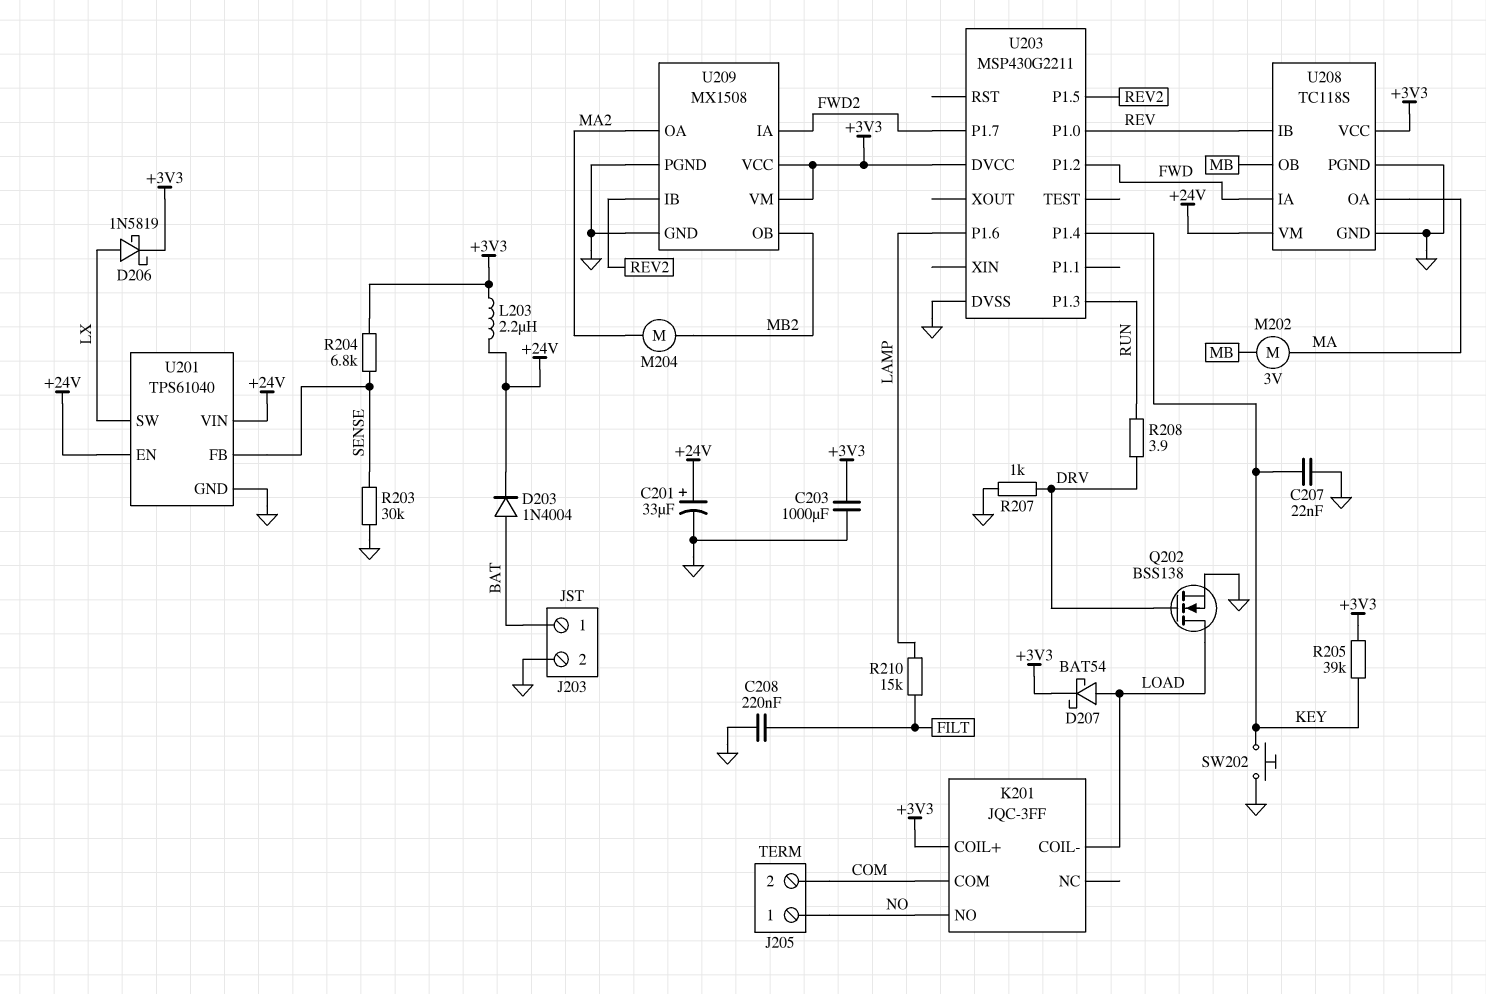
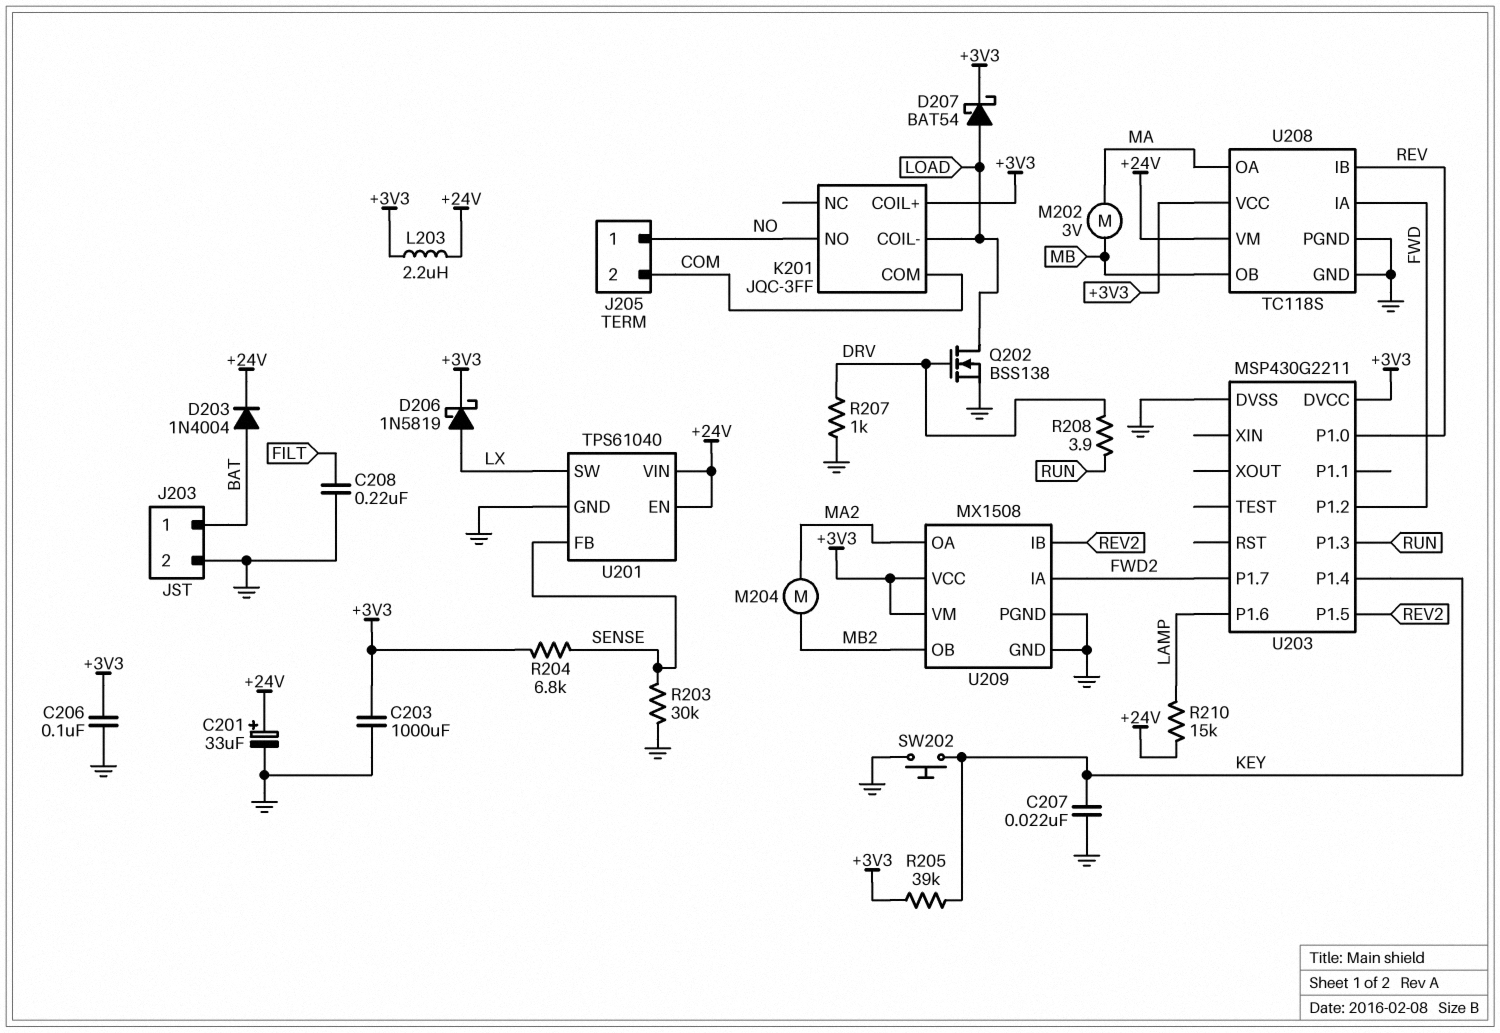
C206: none -> 100nF (+3V3, GND)
R210: 15k (FILT, LAMP) -> 15k (+24V, LAMP)

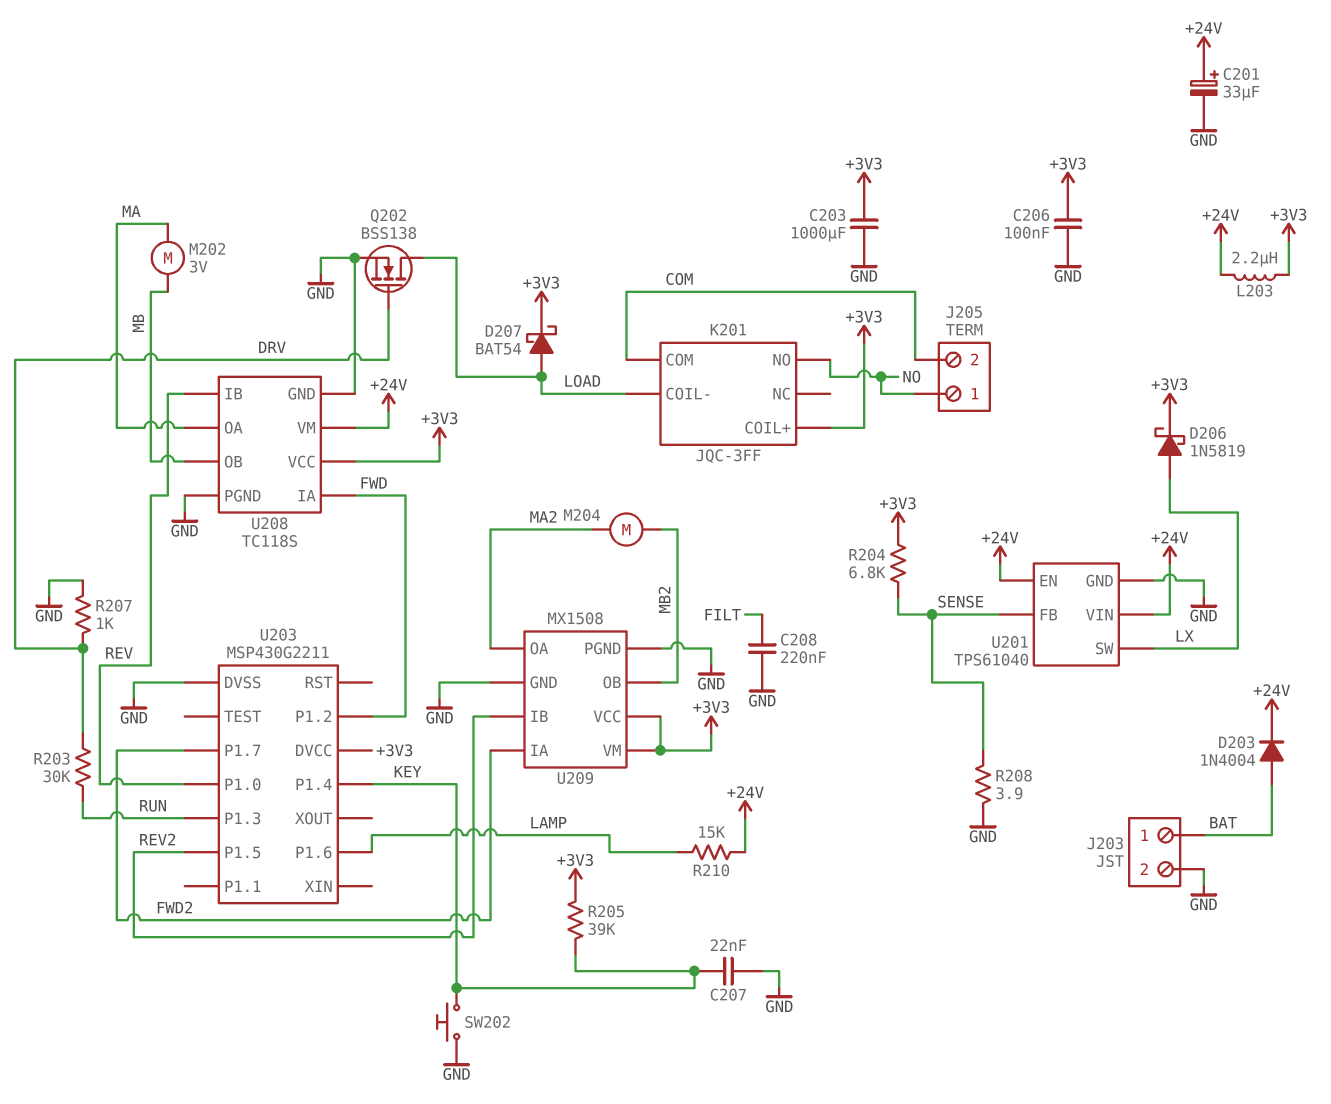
R203: 30k (GND, SENSE) -> 30k (DRV, RUN)
R208: 3.9 (DRV, RUN) -> 3.9 (GND, SENSE)

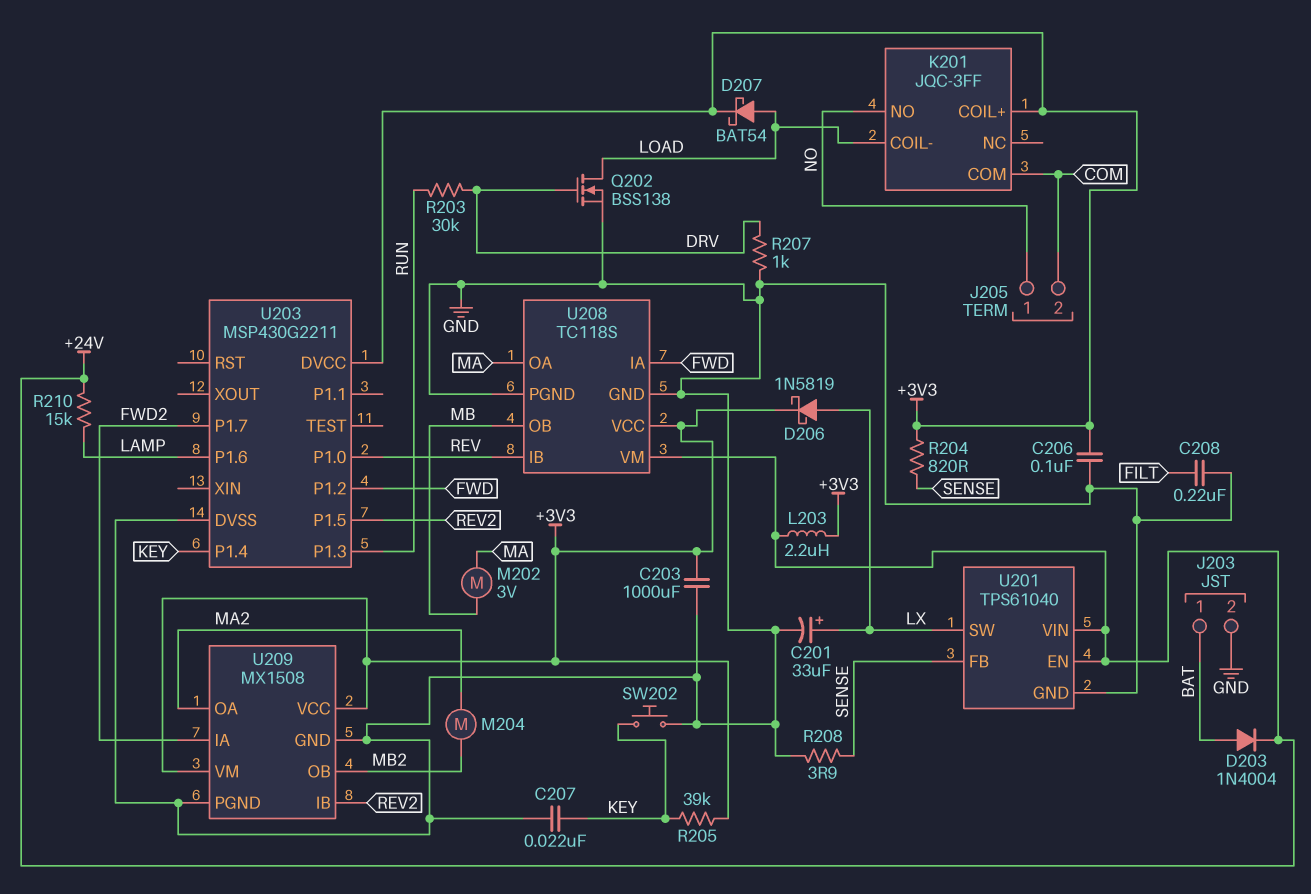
C201: 33uF (plus +24V, minus GND) -> 33uF (plus LX, minus GND)
R204: 6.8k (+3V3, SENSE) -> 820 (+3V3, SENSE)

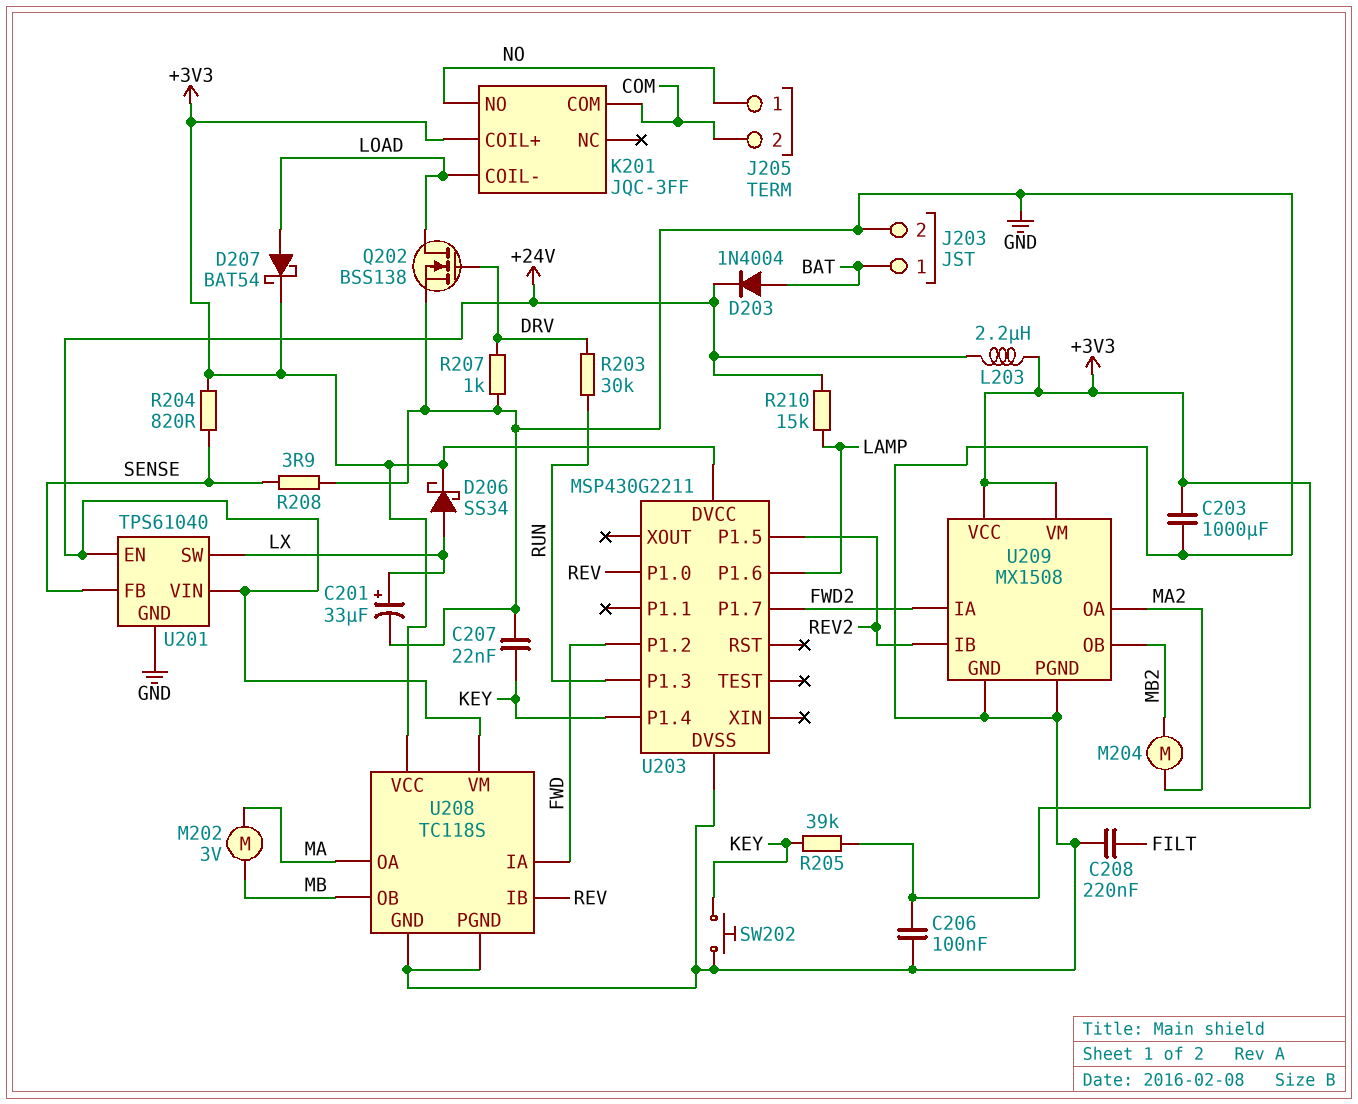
D206: schottky 1N5819 (A LX, K +3V3) -> schottky SS34 (A LX, K +3V3)

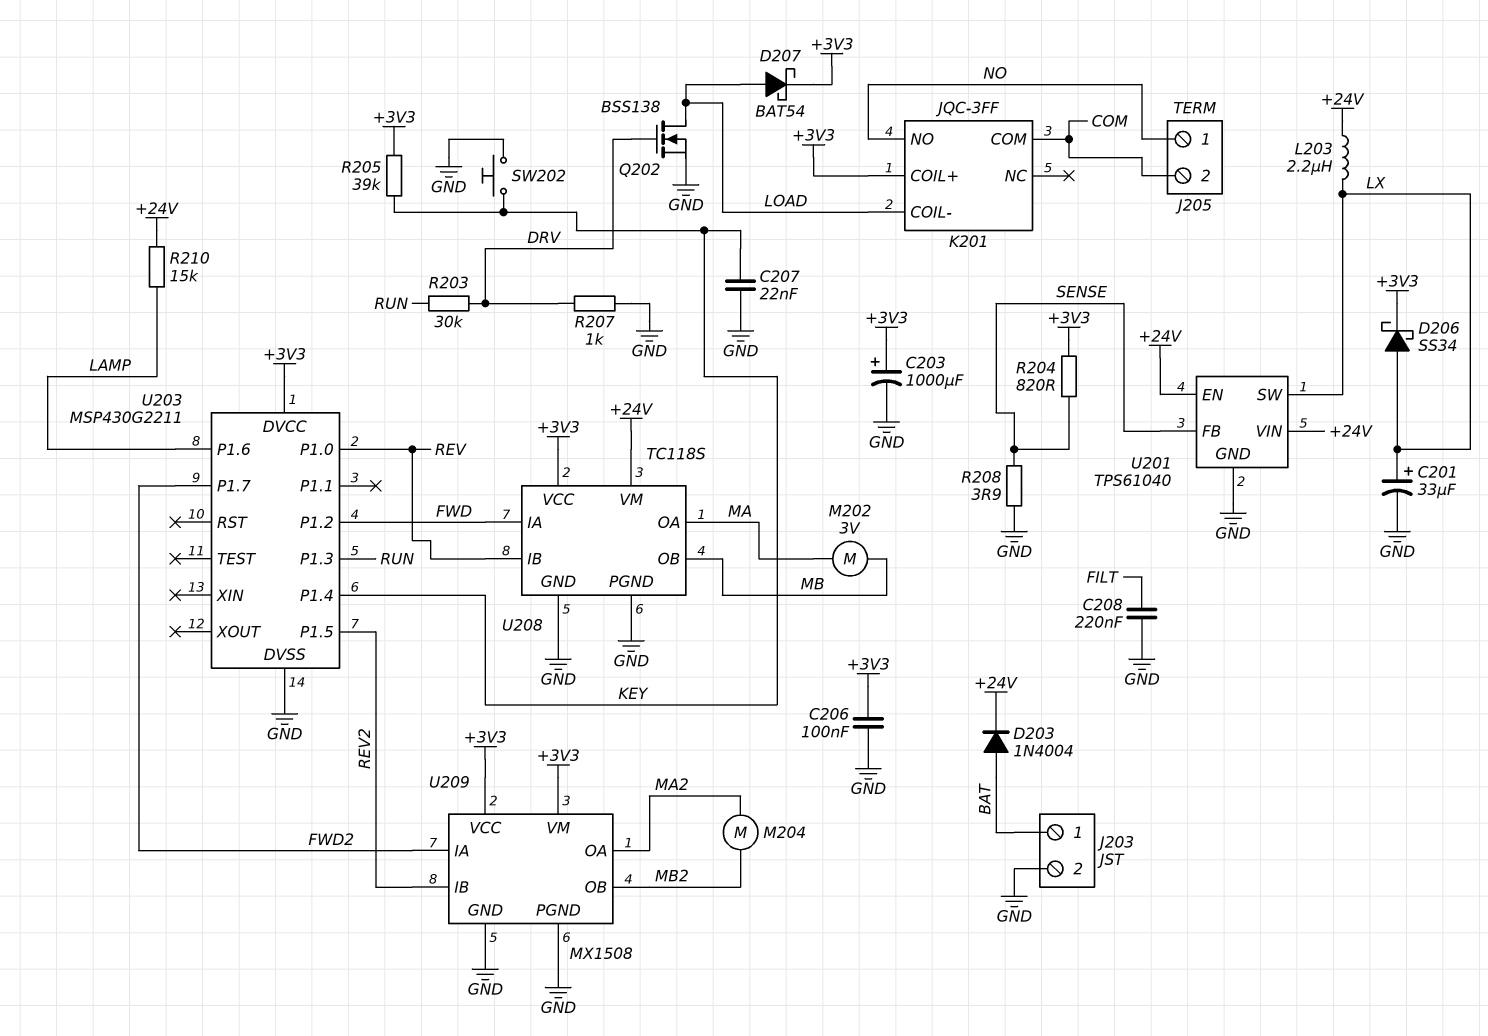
C203: 1000uF (+3V3, GND) -> 1000uF (plus +3V3, minus GND)
L203: 2.2uH (+3V3, +24V) -> 2.2uH (+24V, LX)

